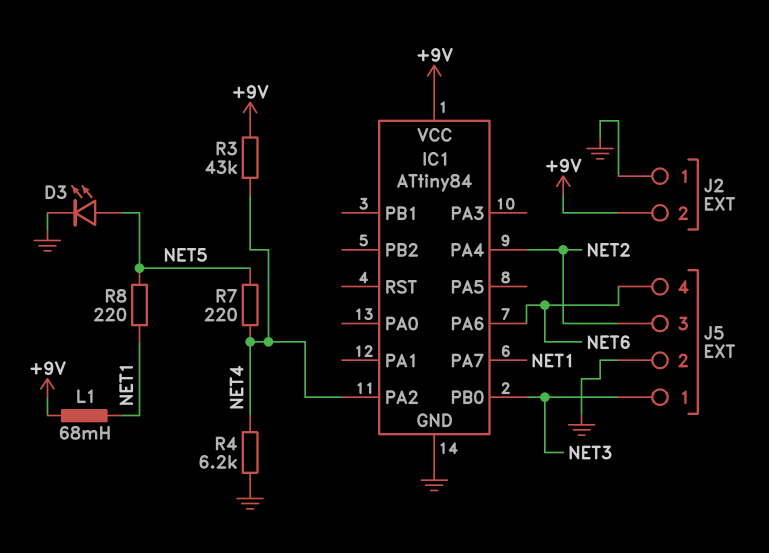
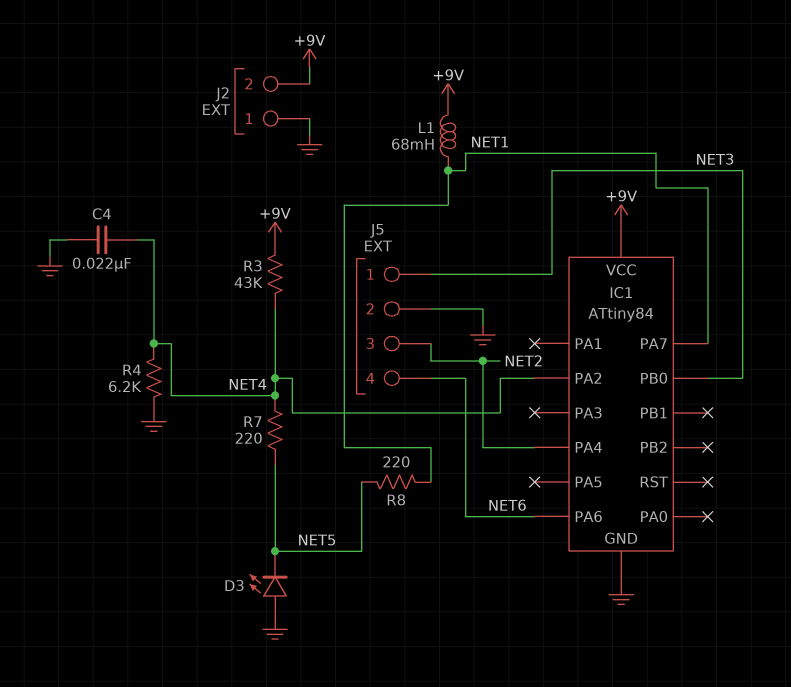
C4: none -> 22nF (GND, NET4)
D3: LED (A NET5, K GND) -> LED (A GND, K NET5)

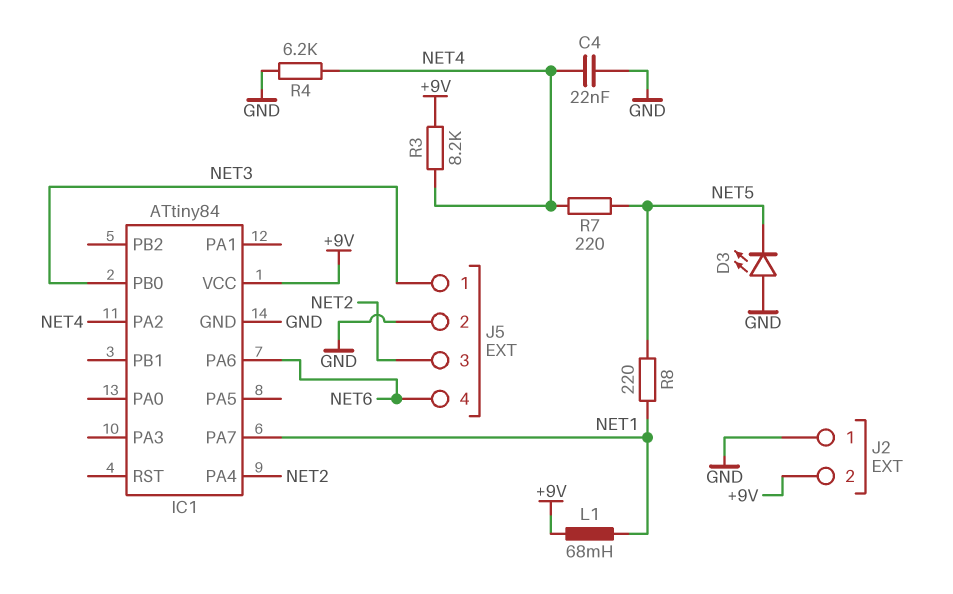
R3: 43k (+9V, NET4) -> 8.2k (+9V, NET4)

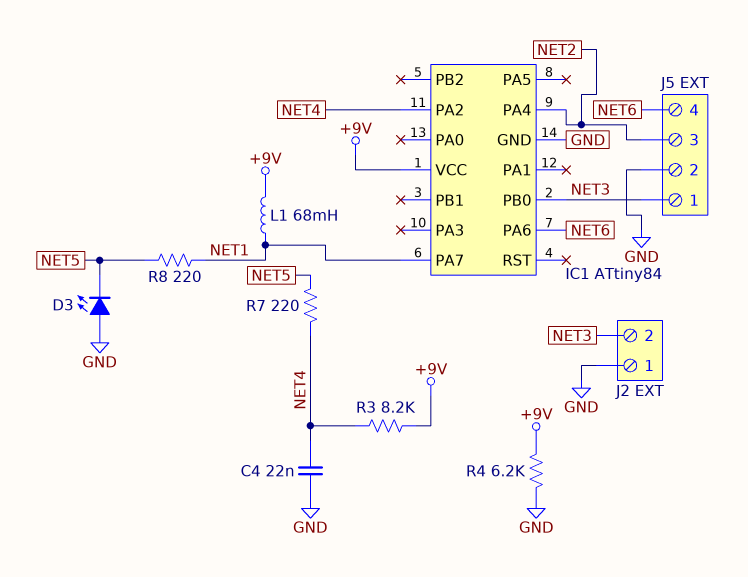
J2 pin 2: +9V -> NET3
R4: 6.2k (GND, NET4) -> 6.2k (+9V, GND)

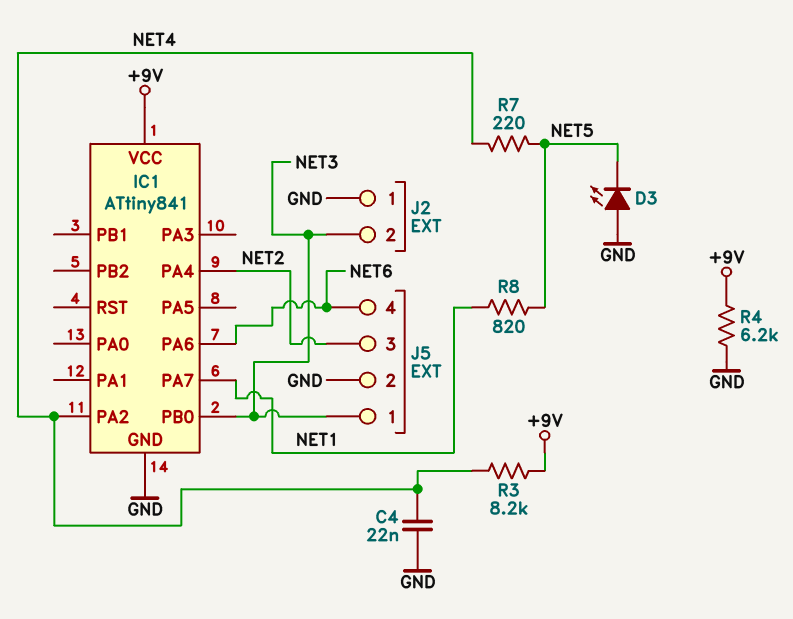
IC1: ATtiny84 -> ATtiny841
L1: 68mH (+9V, NET1) -> none
R8: 220 (NET1, NET5) -> 820 (NET1, NET5)

